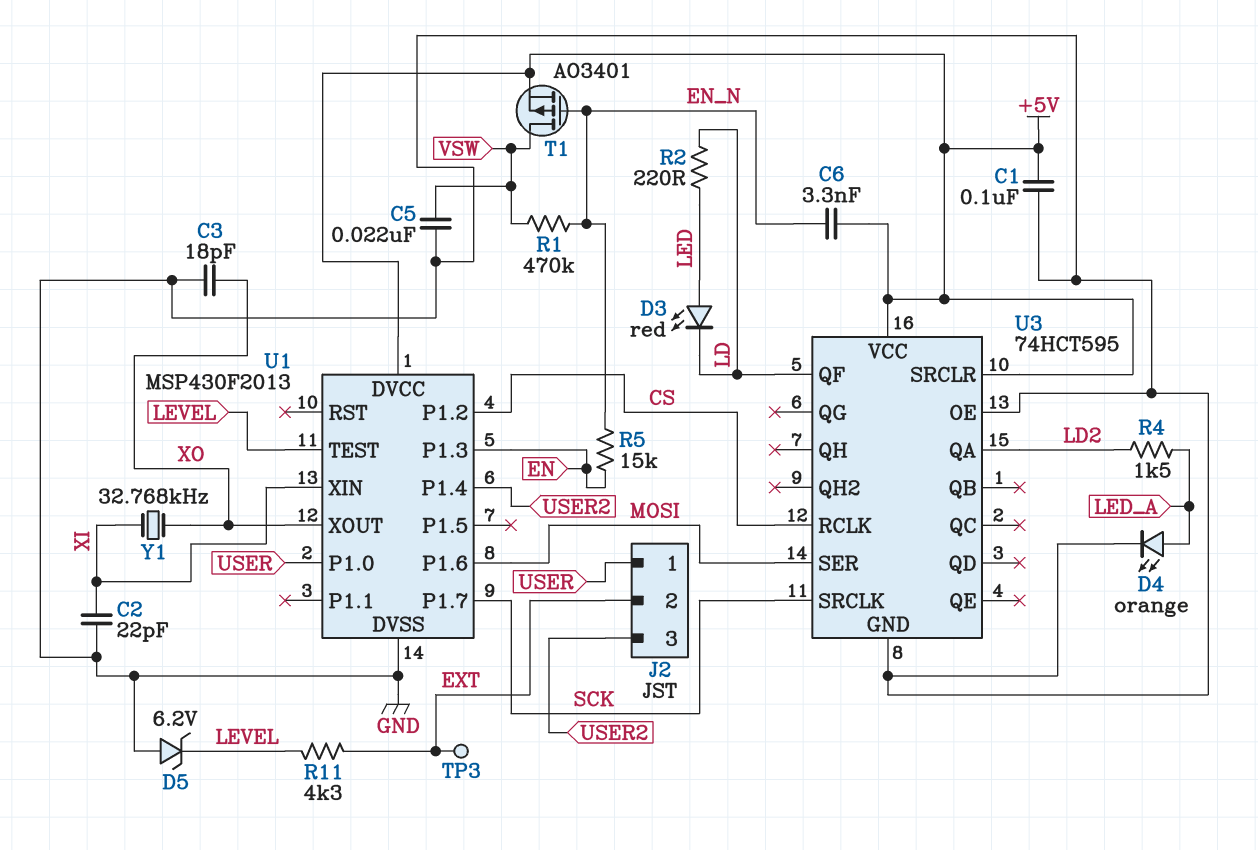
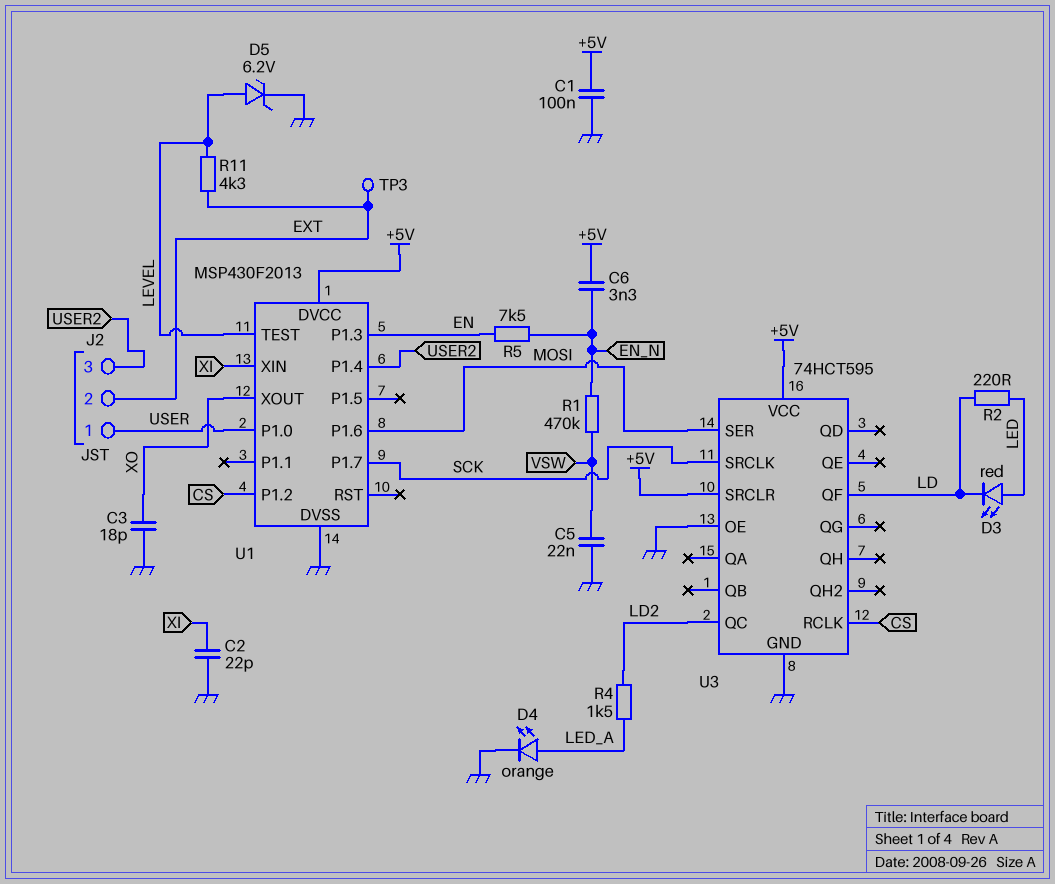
D5: zener 6.2V (A GND, K LEVEL) -> zener 6.2V (A LEVEL, K GND)
R5: 15k (EN, EN_N) -> 7.5k (EN, EN_N)
T1: PMOS AO3401 (G EN_N, D VSW, S +5V) -> none
U3 pin QA: LD2 -> none
U3 pin QC: none -> LD2
Y1: 32.768kHz (XI, XO) -> none

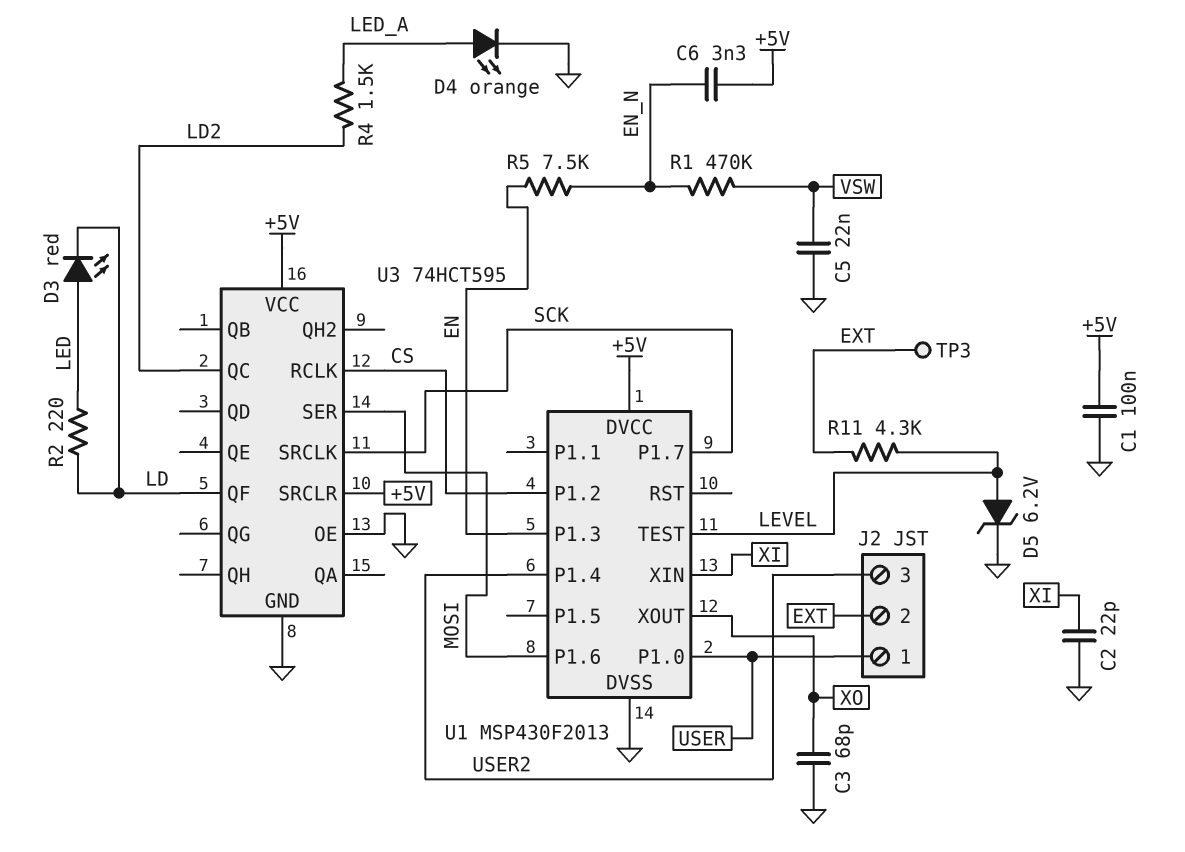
C3: 18pF (GND, XO) -> 68pF (GND, XO)

